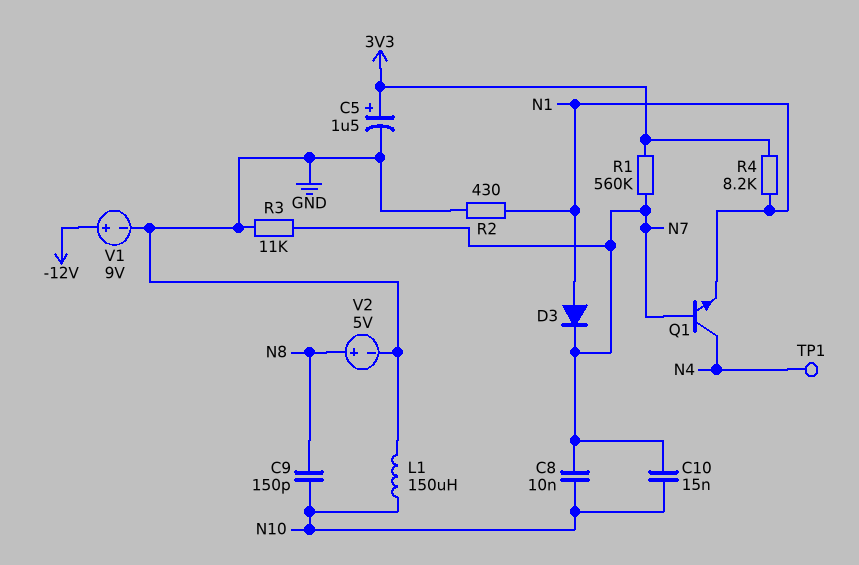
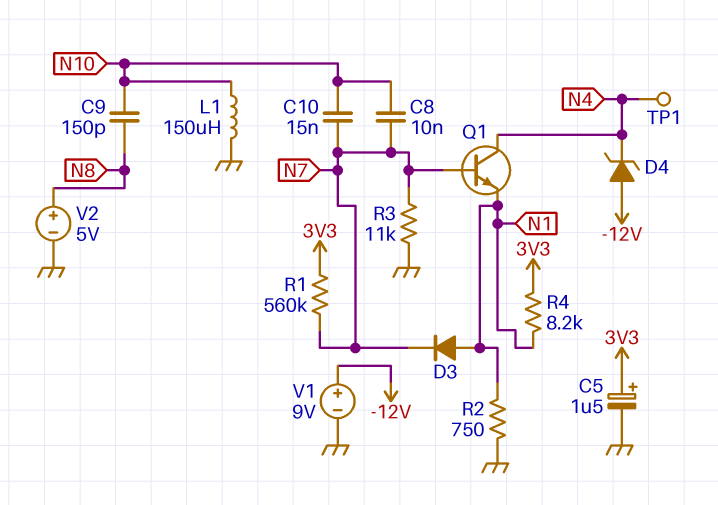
D4: none -> zener (A -12V, K N4)
R2: 430 (GND, N1) -> 750 (GND, N1)

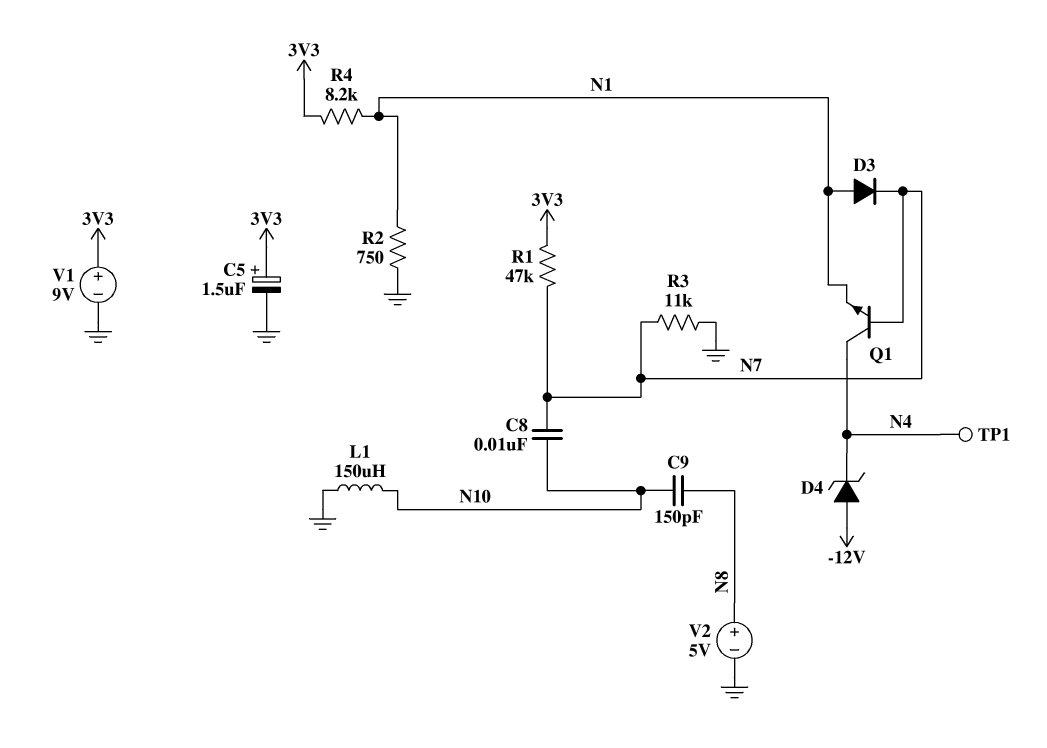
C10: 15nF (N7, N10) -> none
R1: 560k (3V3, N7) -> 47k (3V3, N7)
V1: 9V (plus -12V, minus GND) -> 9V (plus 3V3, minus GND)

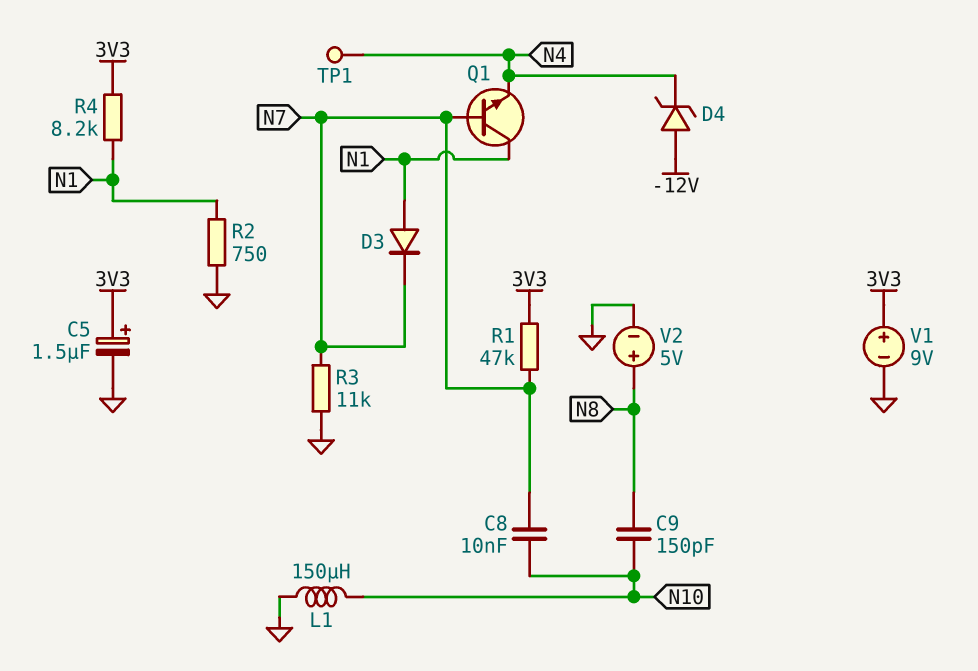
Q1: NPN (B N7, C N4, E N1) -> NPN (B N7, C N1, E N4)

